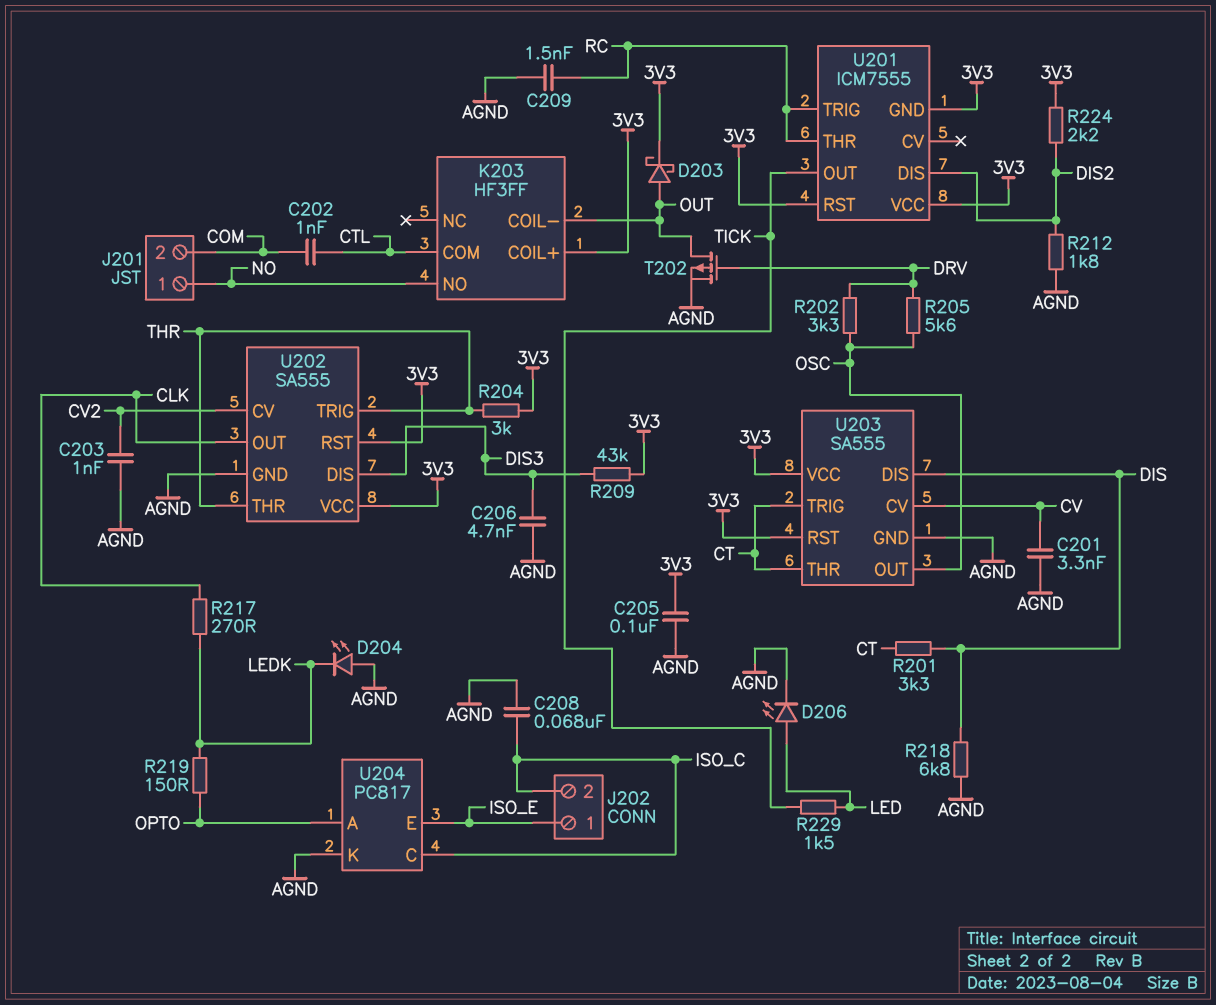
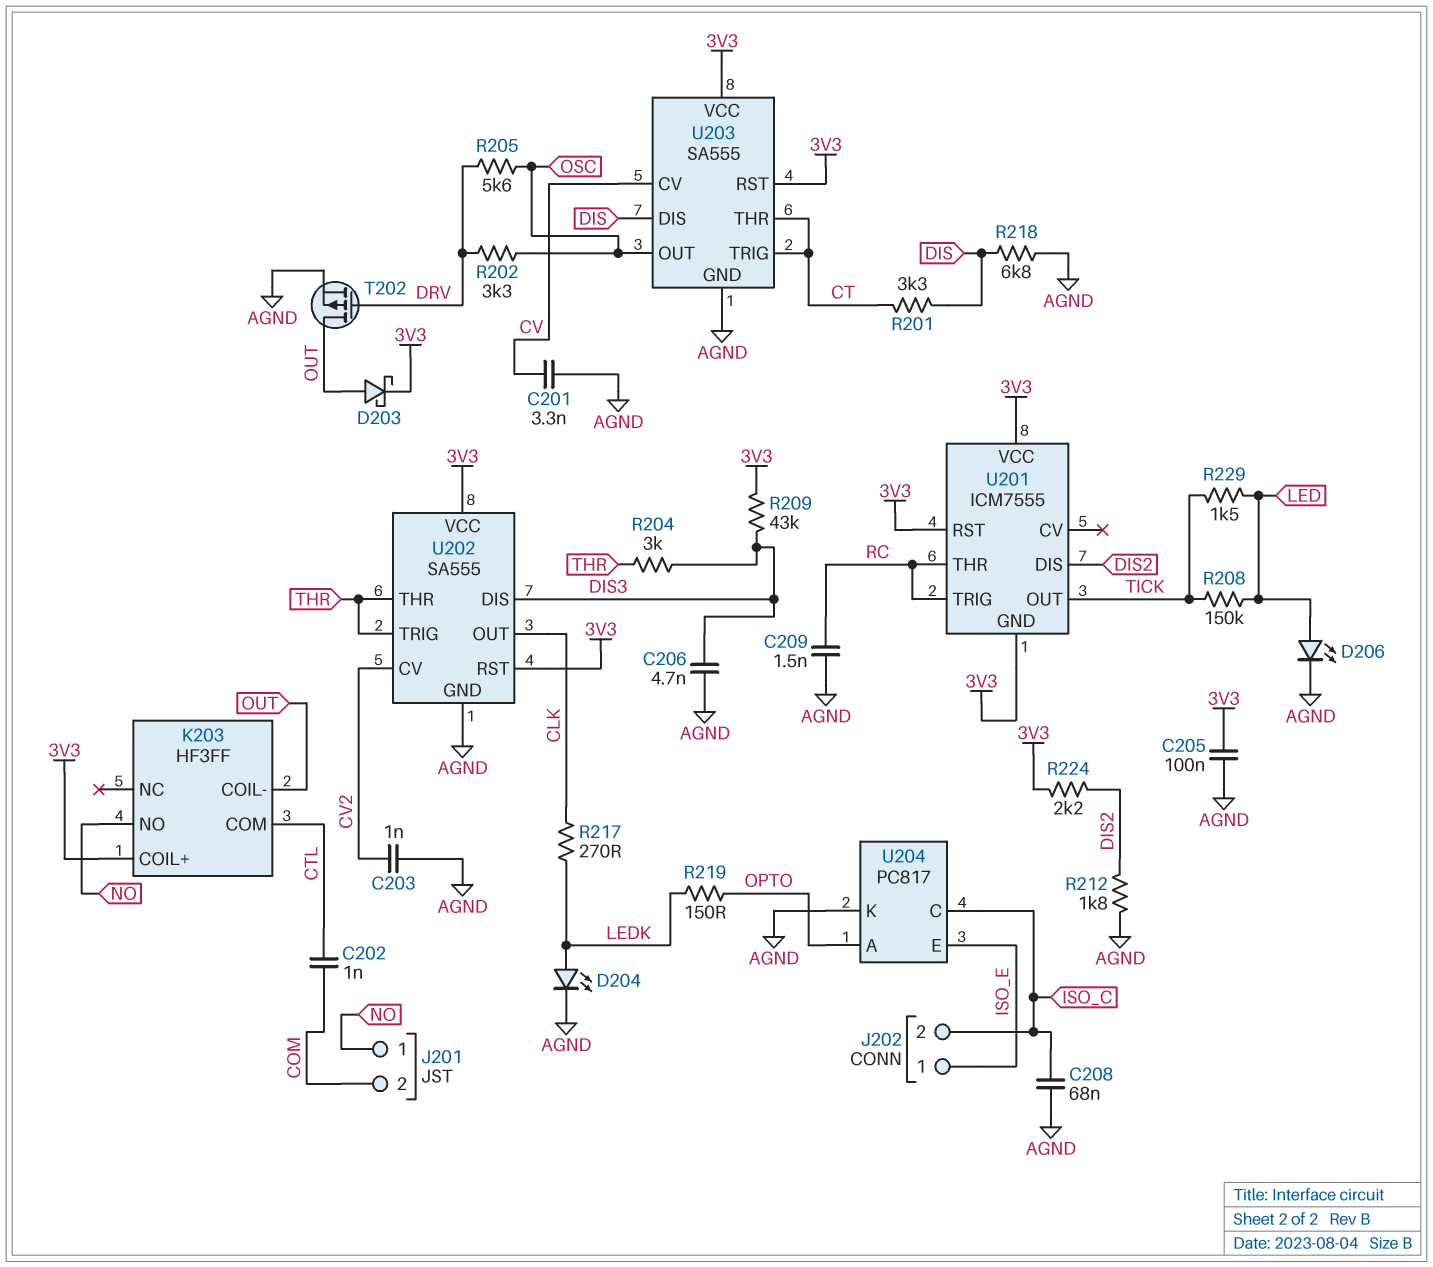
D204: LED (A AGND, K LEDK) -> LED (A LEDK, K AGND)
R204: 3k (3V3, THR) -> 3k (DIS3, THR)
R208: none -> 150k (LED, TICK)

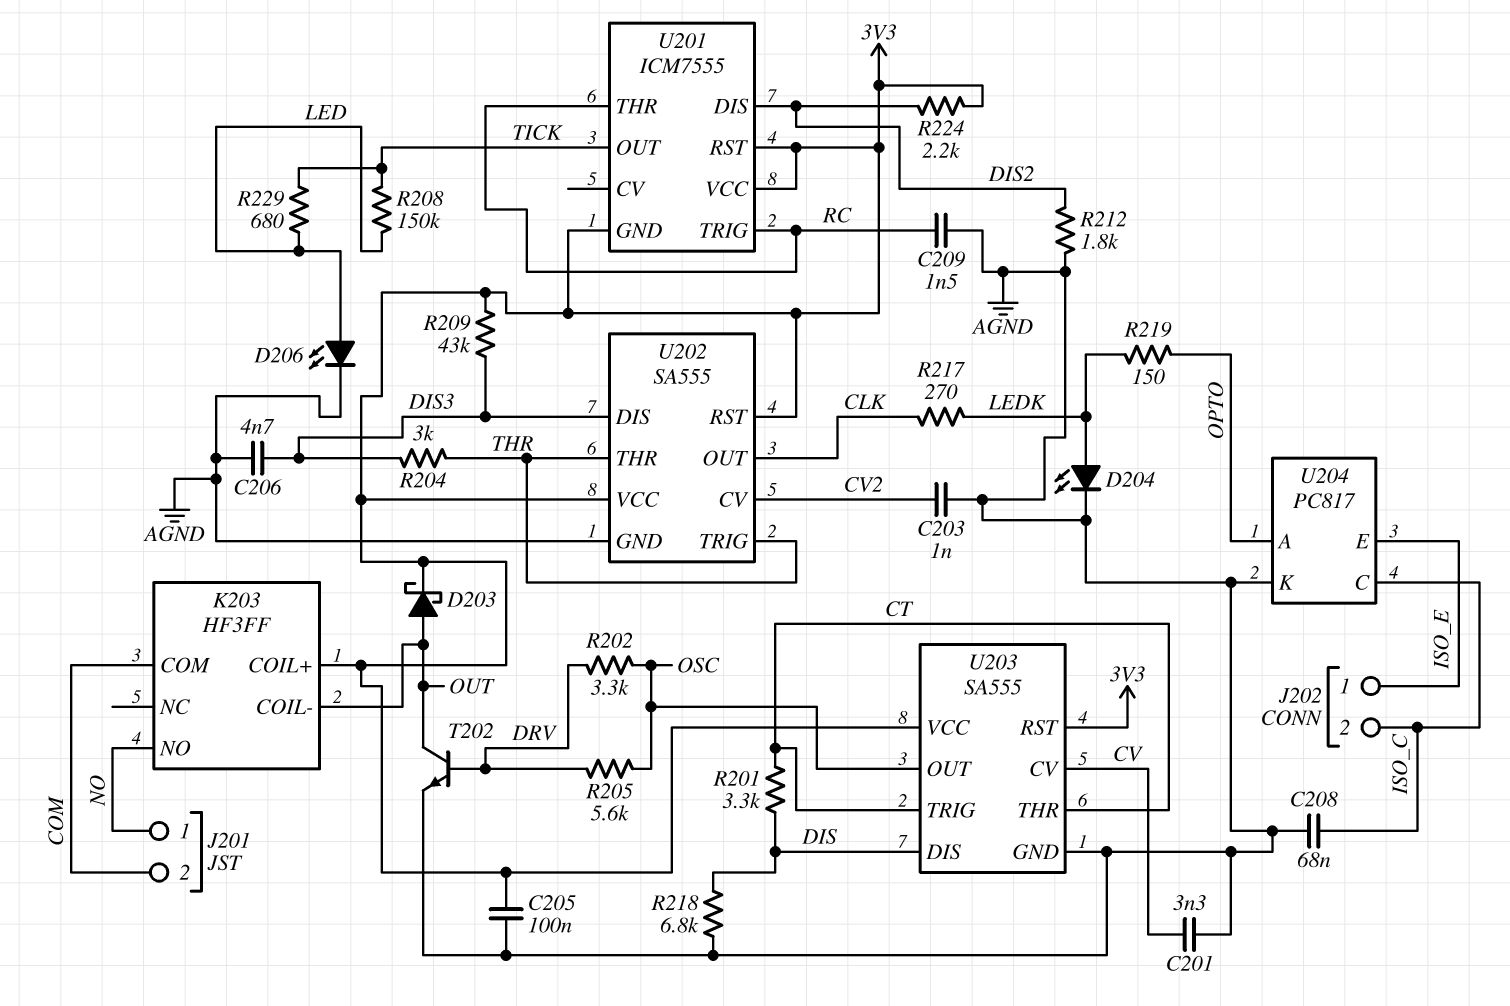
C202: 1nF (COM, CTL) -> none
K203 pin COM: CTL -> COM
R229: 1.5k (LED, TICK) -> 680 (LED, TICK)
T202: PMOS (G DRV, D OUT, S AGND) -> NPN (B DRV, C OUT, E AGND)

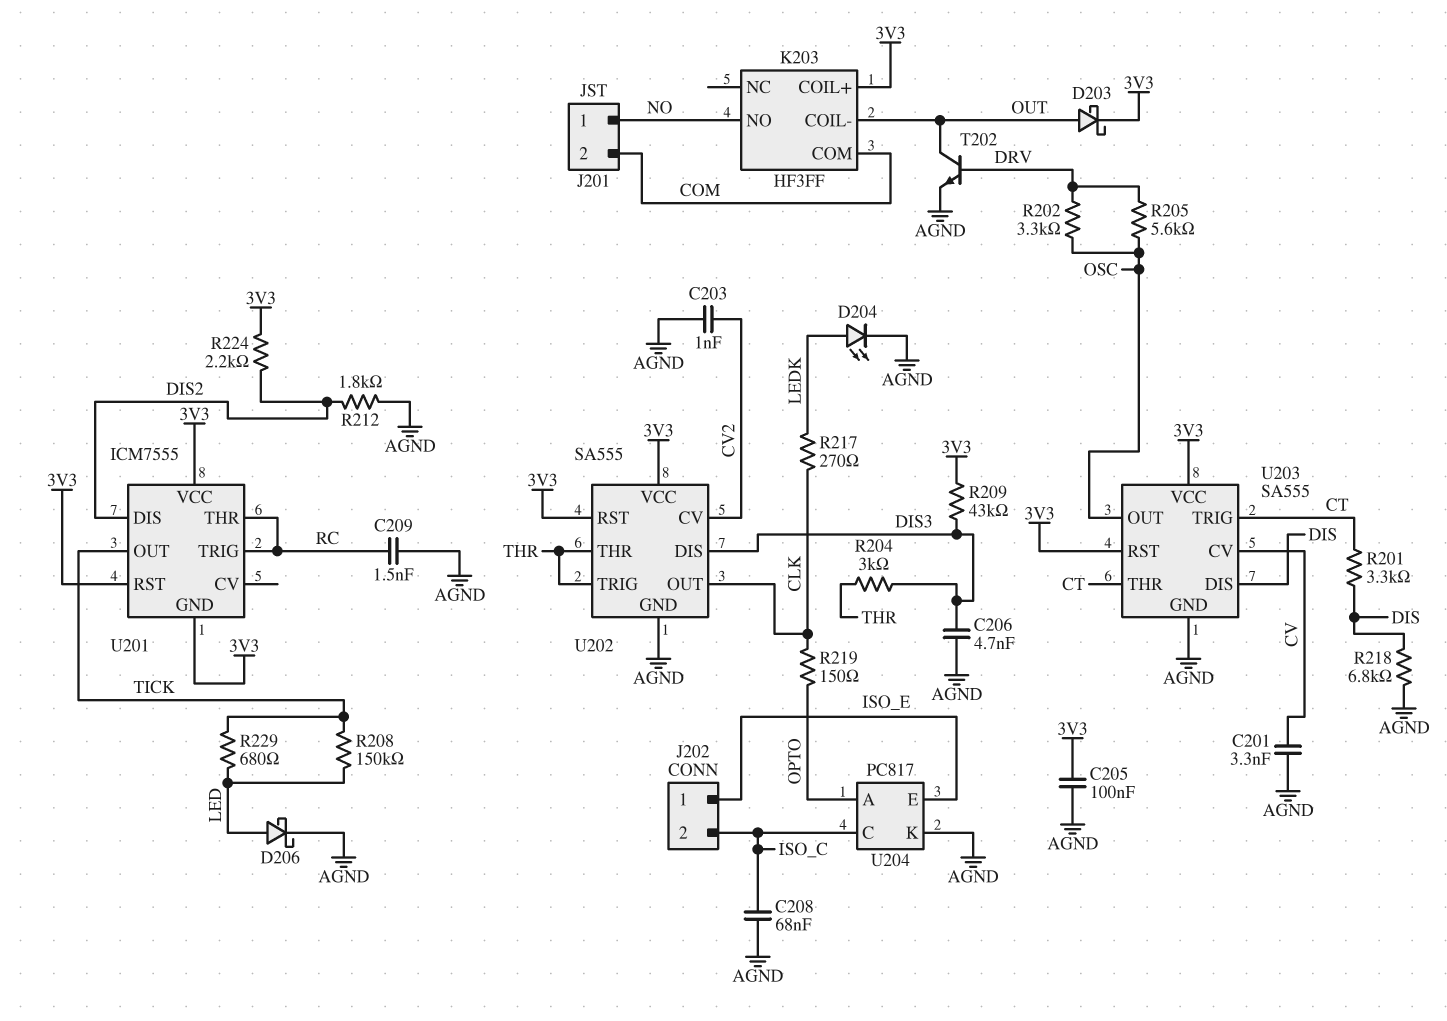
D206: LED (A LED, K AGND) -> schottky (A LED, K AGND)
R219: 150 (LEDK, OPTO) -> 150 (CLK, OPTO)

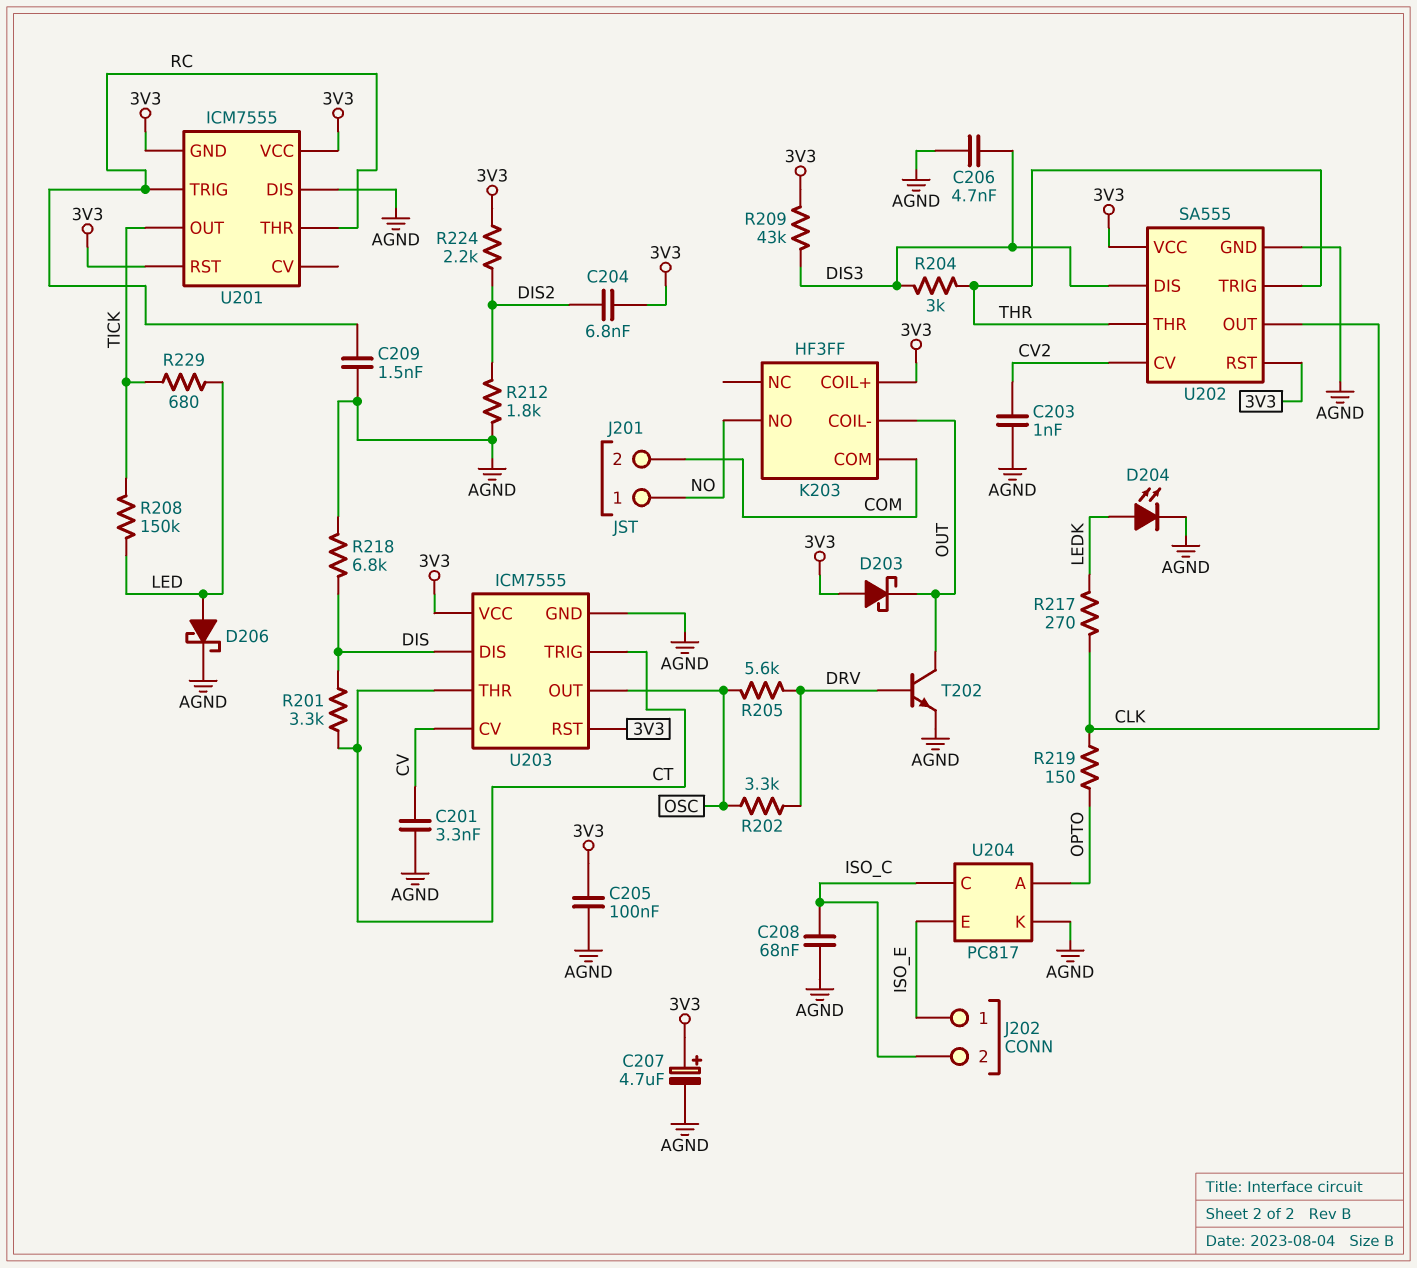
C204: none -> 6.8nF (3V3, DIS2)
C207: none -> 4.7uF (plus 3V3, minus AGND)
D203: schottky (A OUT, K 3V3) -> schottky (A 3V3, K OUT)
U201 pin DIS: DIS2 -> AGND
U203: SA555 -> ICM7555

